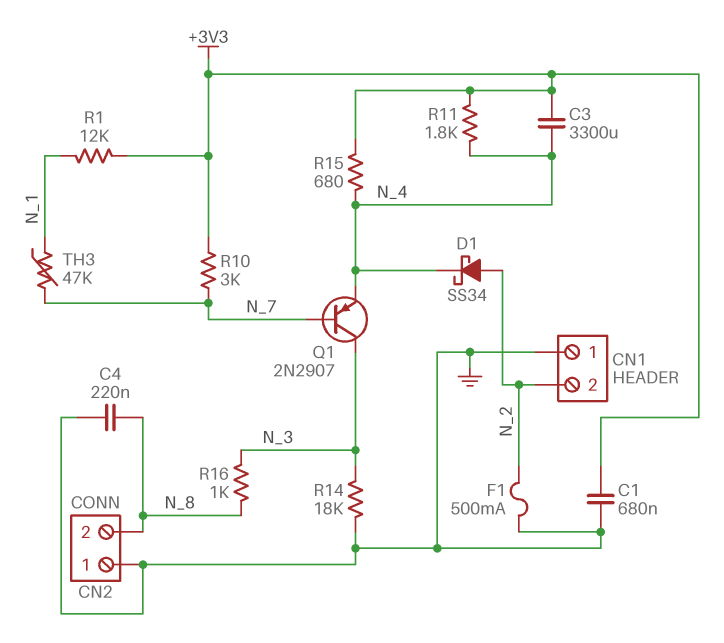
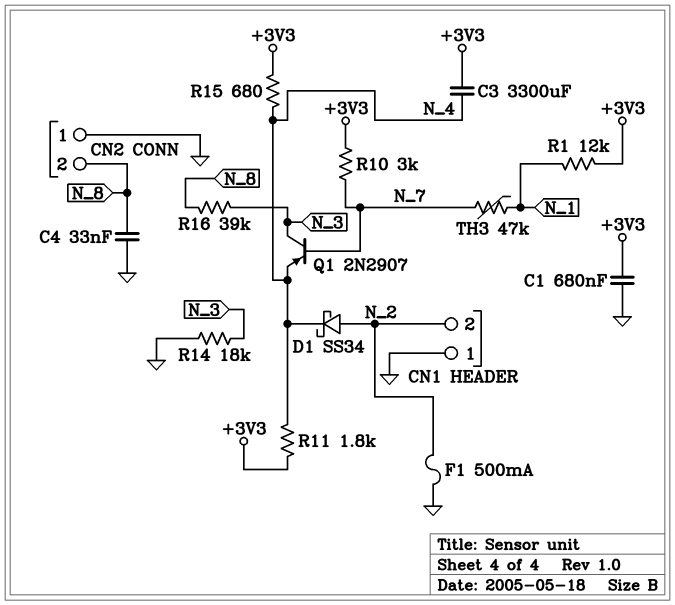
C4: 220nF (GND, N_8) -> 33nF (GND, N_8)
R16: 1k (N_3, N_8) -> 39k (N_3, N_8)

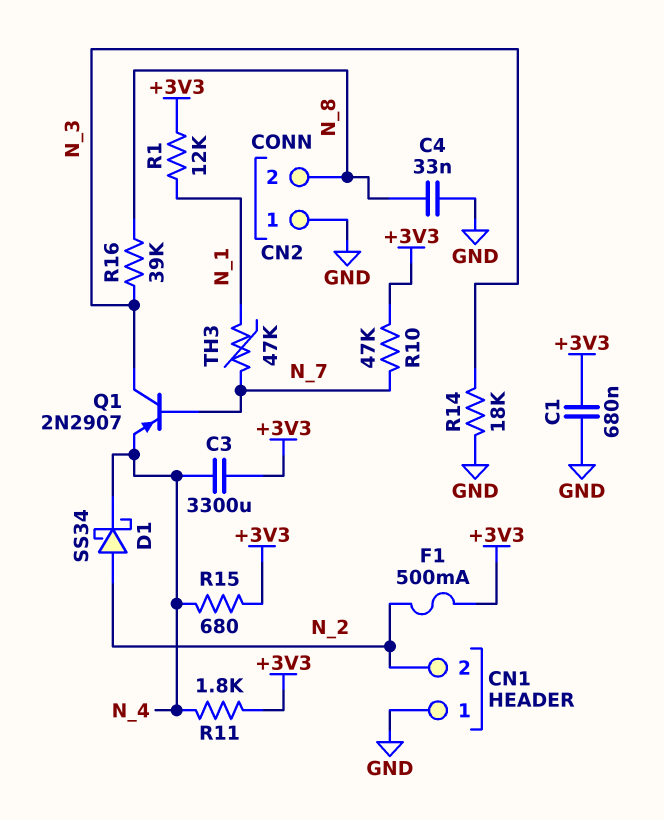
F1: 500mA (GND, N_2) -> 500mA (+3V3, N_2)
R10: 3k (+3V3, N_7) -> 47k (+3V3, N_7)

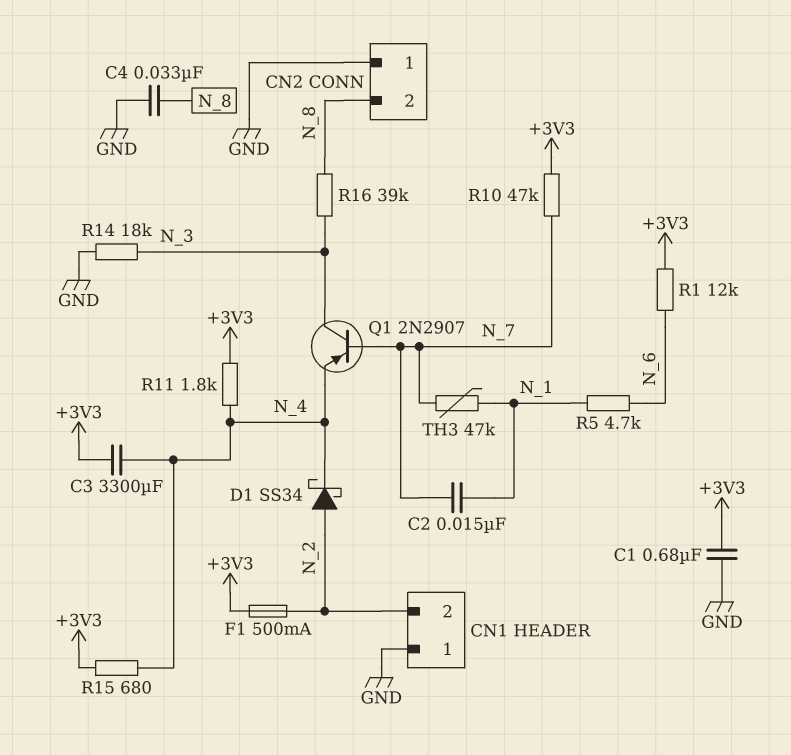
C2: none -> 15nF (N_1, N_7)
R1: 12k (+3V3, N_1) -> 12k (+3V3, N_6)
R5: none -> 4.7k (N_1, N_6)

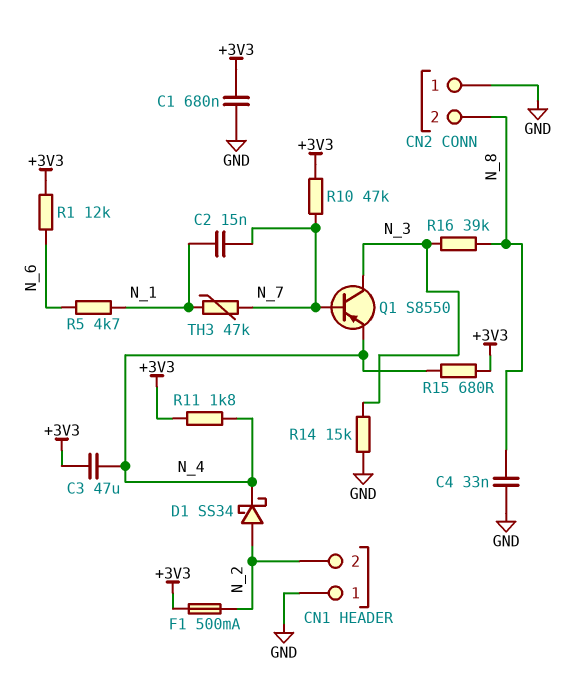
C3: 3300uF (+3V3, N_4) -> 47uF (+3V3, N_4)
Q1: PNP 2N2907 (B N_7, C N_3, E N_4) -> PNP S8550 (B N_7, C N_3, E N_4)
R14: 18k (GND, N_3) -> 15k (GND, N_3)

